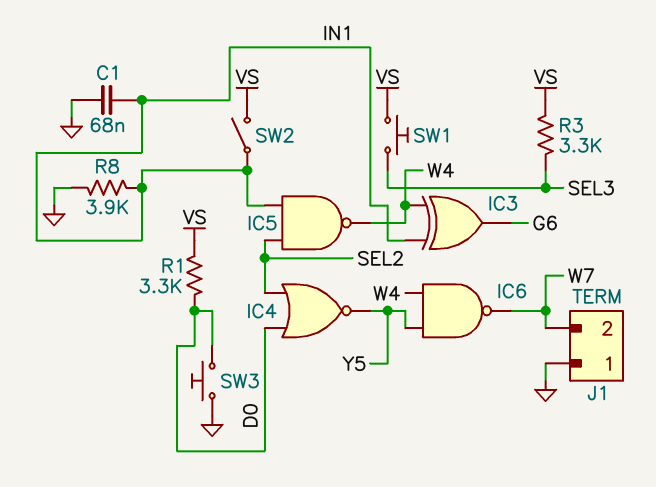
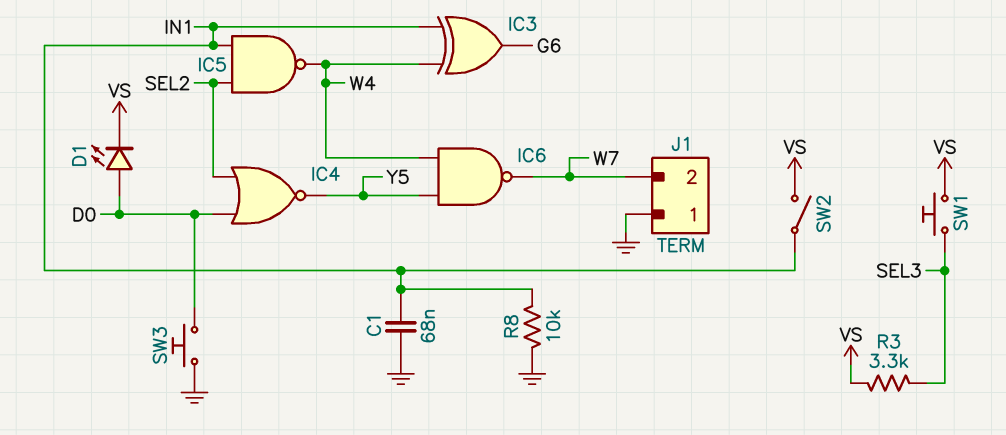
D1: none -> LED (A D0, K VS)
R1: 3.3k (D0, VS) -> none
R8: 3.9k (GND, IN1) -> 10k (GND, IN1)

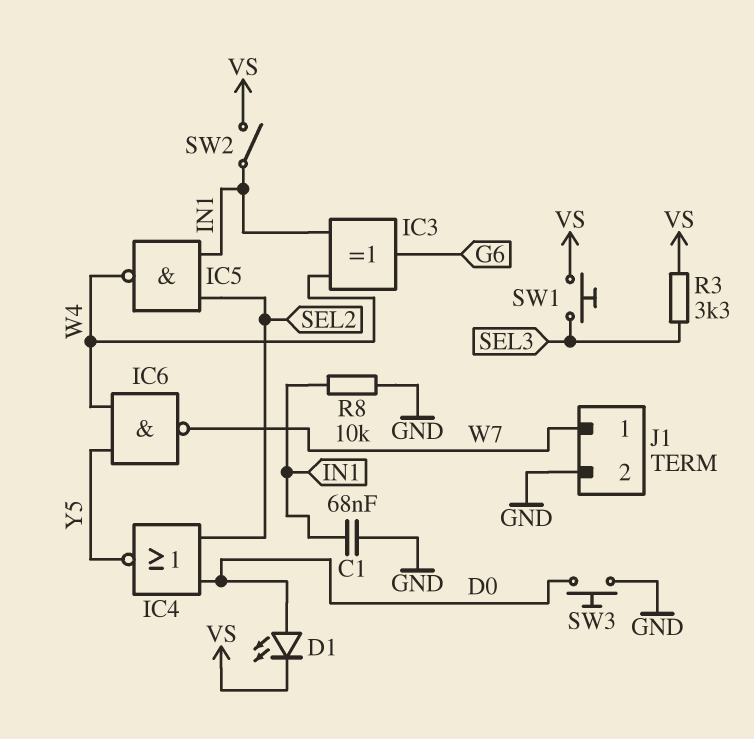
J1 pin 1: GND -> W7
J1 pin 2: W7 -> GND

